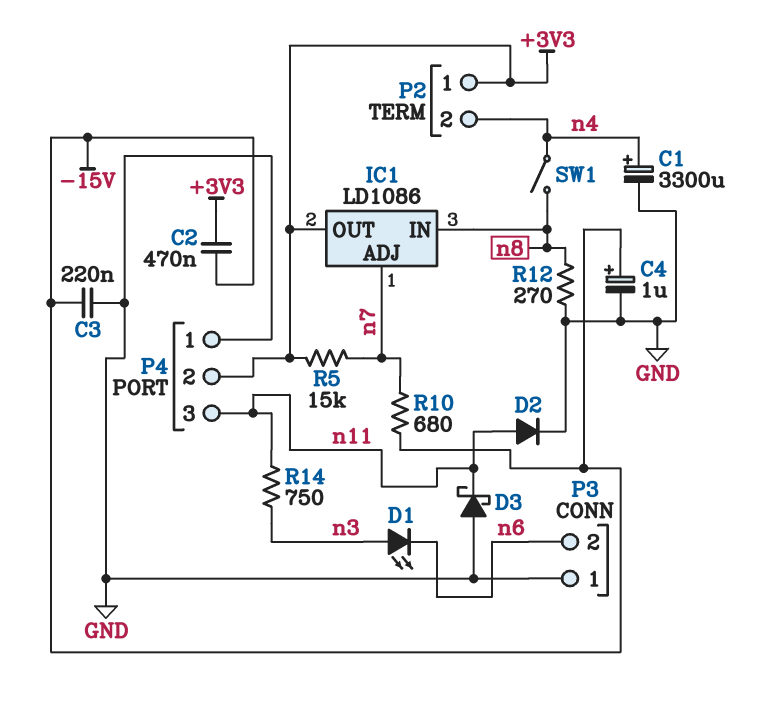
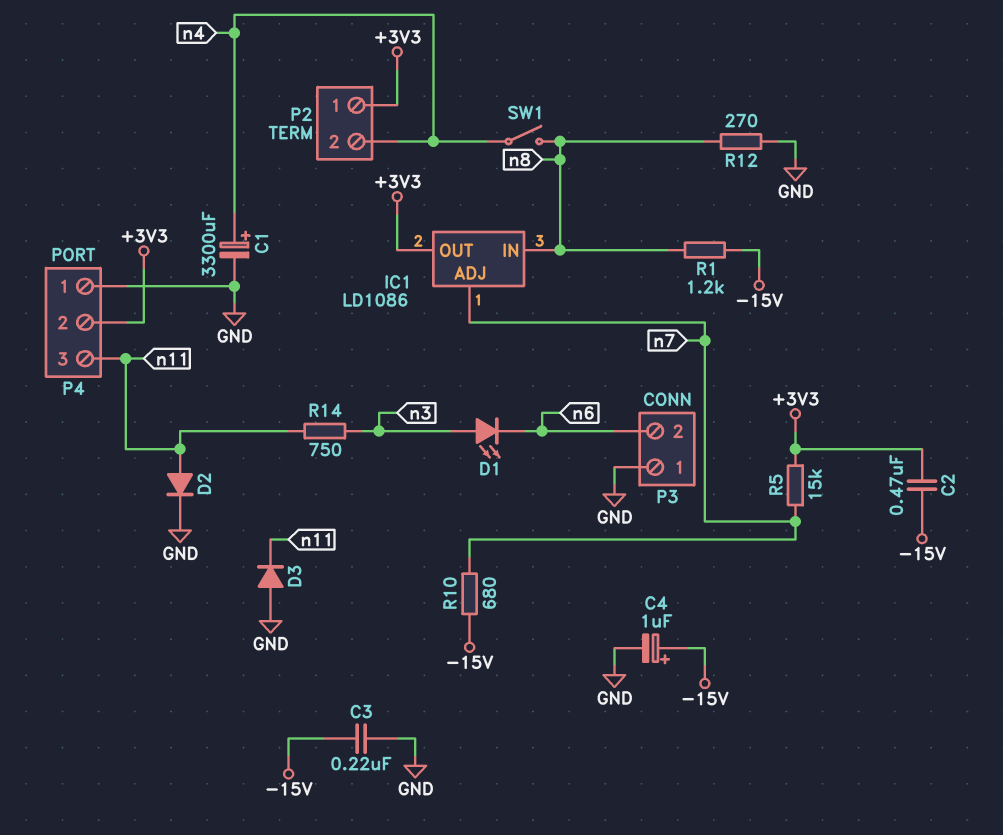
D3: schottky (A GND, K n11) -> diode (A GND, K n11)
R1: none -> 1.2k (-15V, n8)

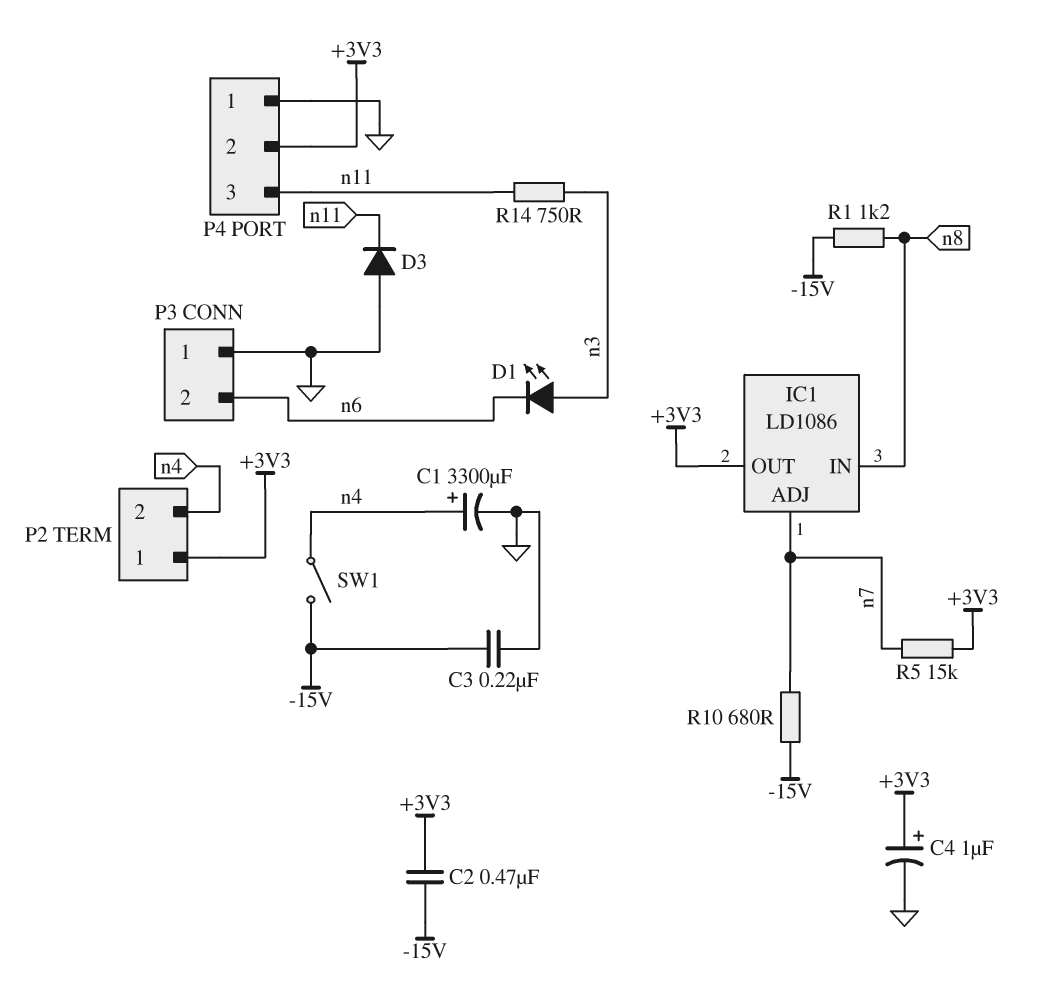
C4: 1uF (plus -15V, minus GND) -> 1uF (plus +3V3, minus GND)
D2: diode (A n11, K GND) -> none
R12: 270 (GND, n8) -> none
SW1: switch (n4, n8) -> switch (-15V, n4)

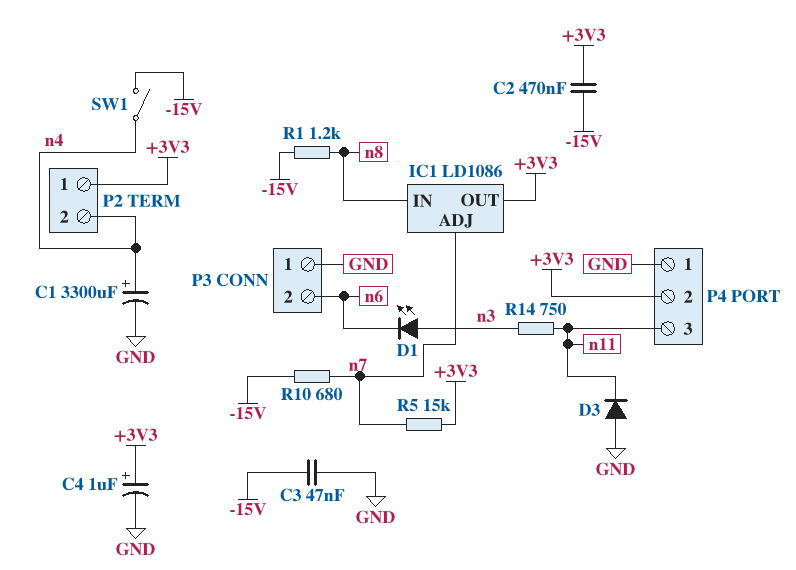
C3: 220nF (-15V, GND) -> 47nF (-15V, GND)

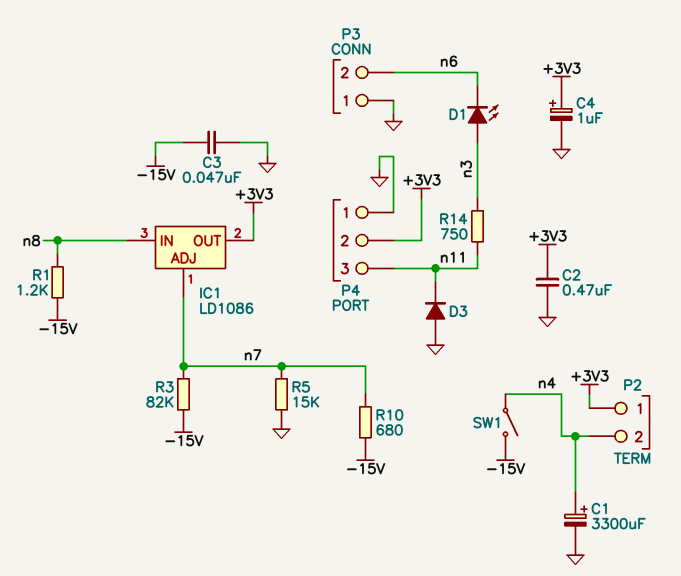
C2: 470nF (+3V3, -15V) -> 470nF (+3V3, GND)
R3: none -> 82k (-15V, n7)
R5: 15k (+3V3, n7) -> 15k (GND, n7)

